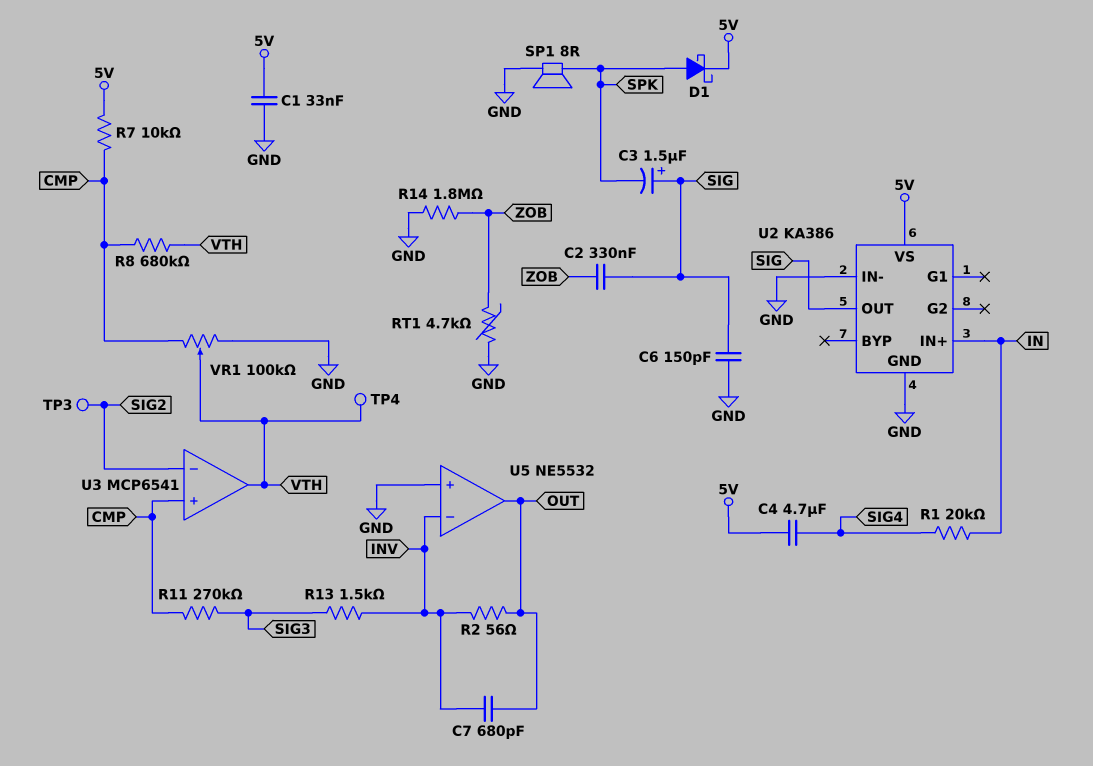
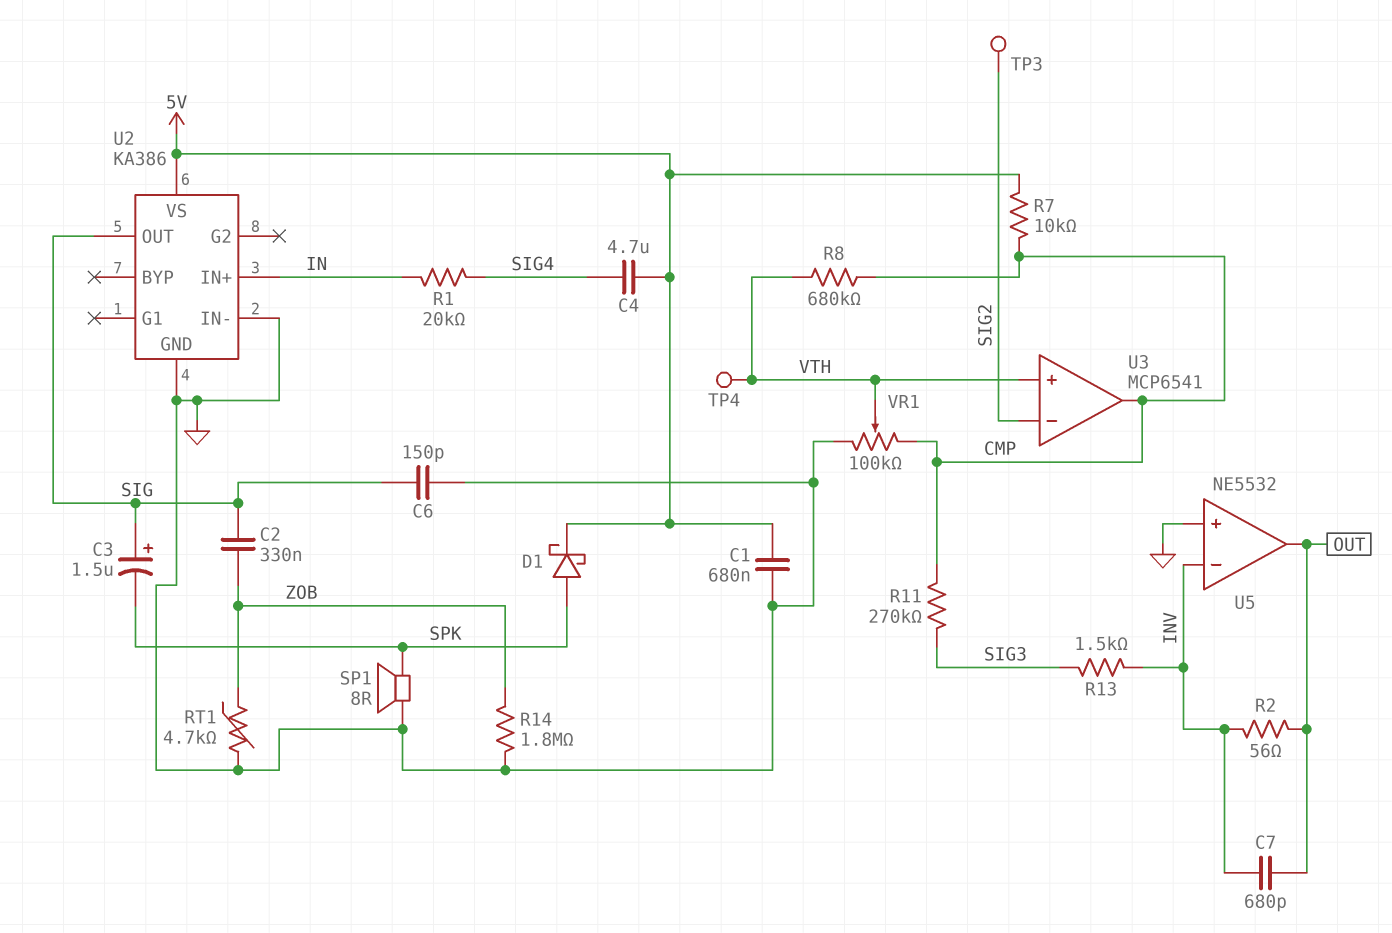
C1: 33nF (5V, GND) -> 680nF (5V, GND)
U3 pin in+: CMP -> VTH
U3 pin out: VTH -> CMP

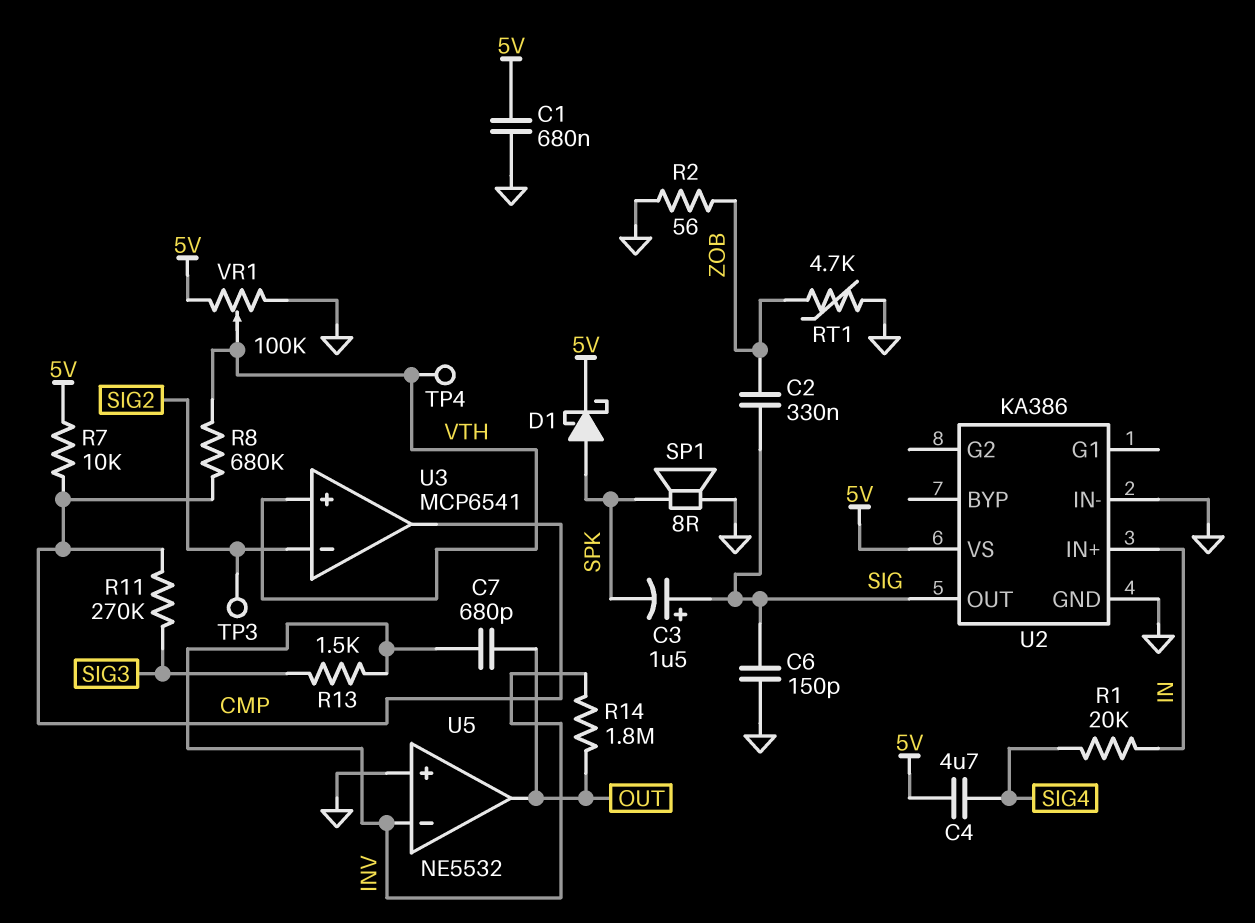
R2: 56 (INV, OUT) -> 56 (GND, ZOB)
R14: 1.8M (GND, ZOB) -> 1.8M (INV, OUT)
VR1: 100k (CMP, GND, wiper VTH) -> 100k (5V, GND, wiper VTH)

